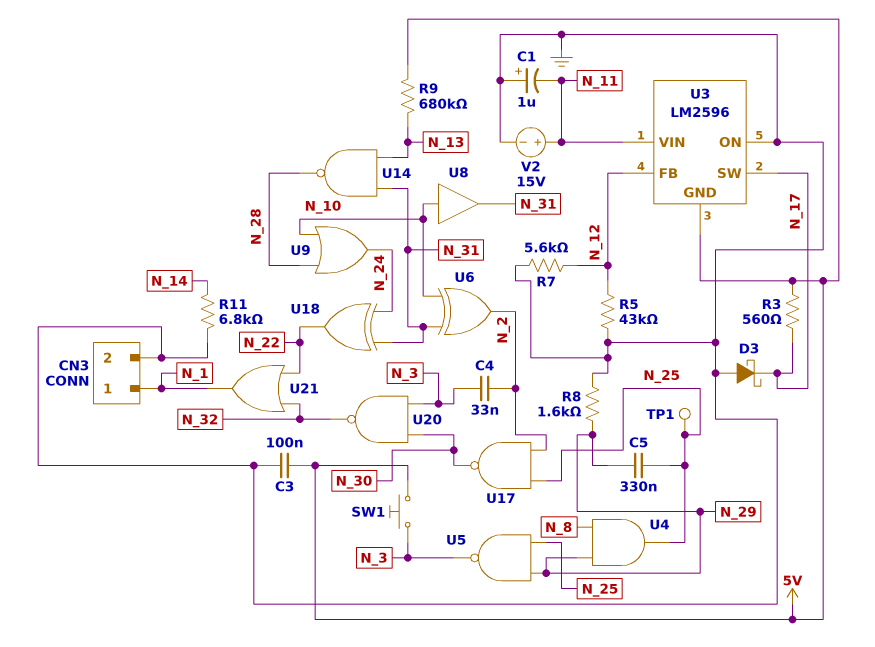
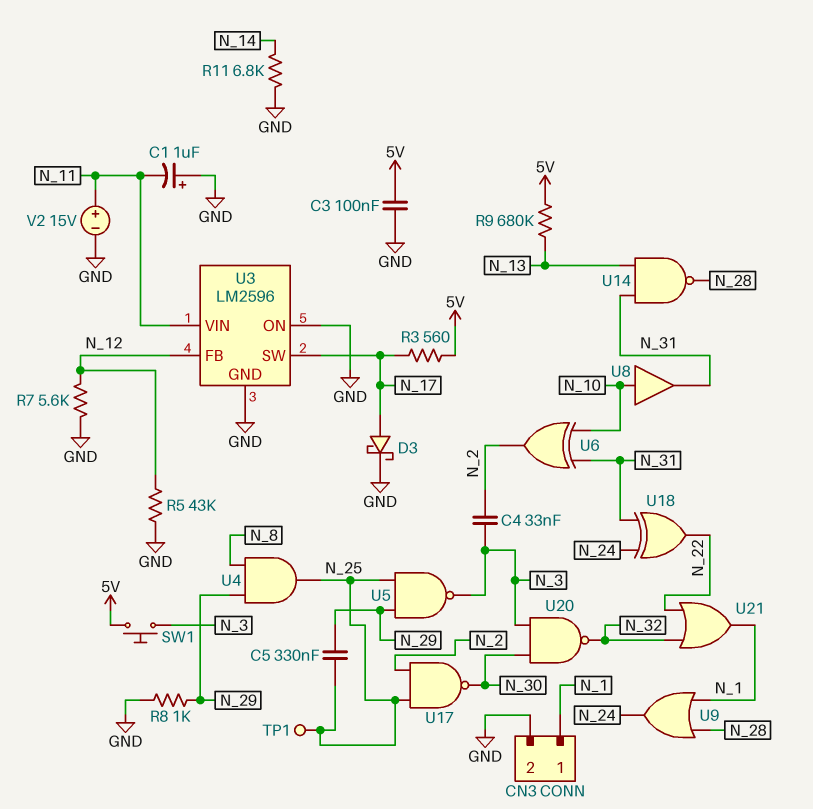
D3: schottky (A GND, K N_17) -> schottky (A N_17, K GND)
R8: 1.6k (GND, N_29) -> 1k (GND, N_29)
U3 pin GND: 5V -> GND
U9: OR (in N_10, in N_28, out N_24) -> OR (in N_1, in N_28, out N_24)

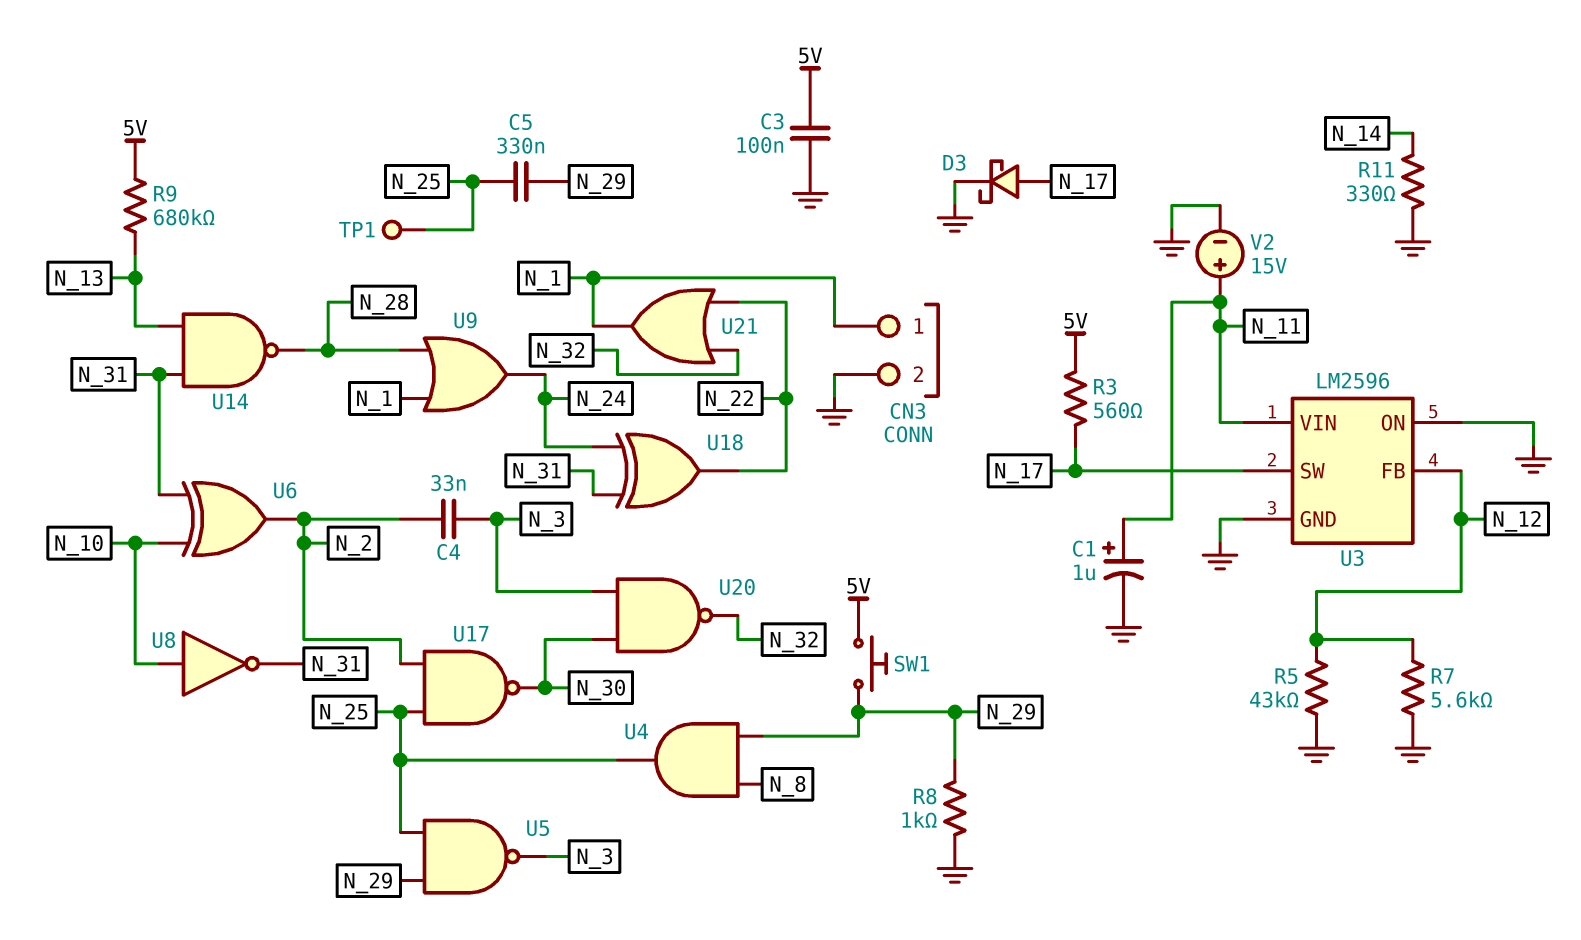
C1: 1uF (plus GND, minus N_11) -> 1uF (plus N_11, minus GND)
R11: 6.8k (GND, N_14) -> 330 (GND, N_14)
SW1: button (5V, N_3) -> button (5V, N_29)
U8: buffer (in N_10, out N_31) -> NOT (in N_10, out N_31)

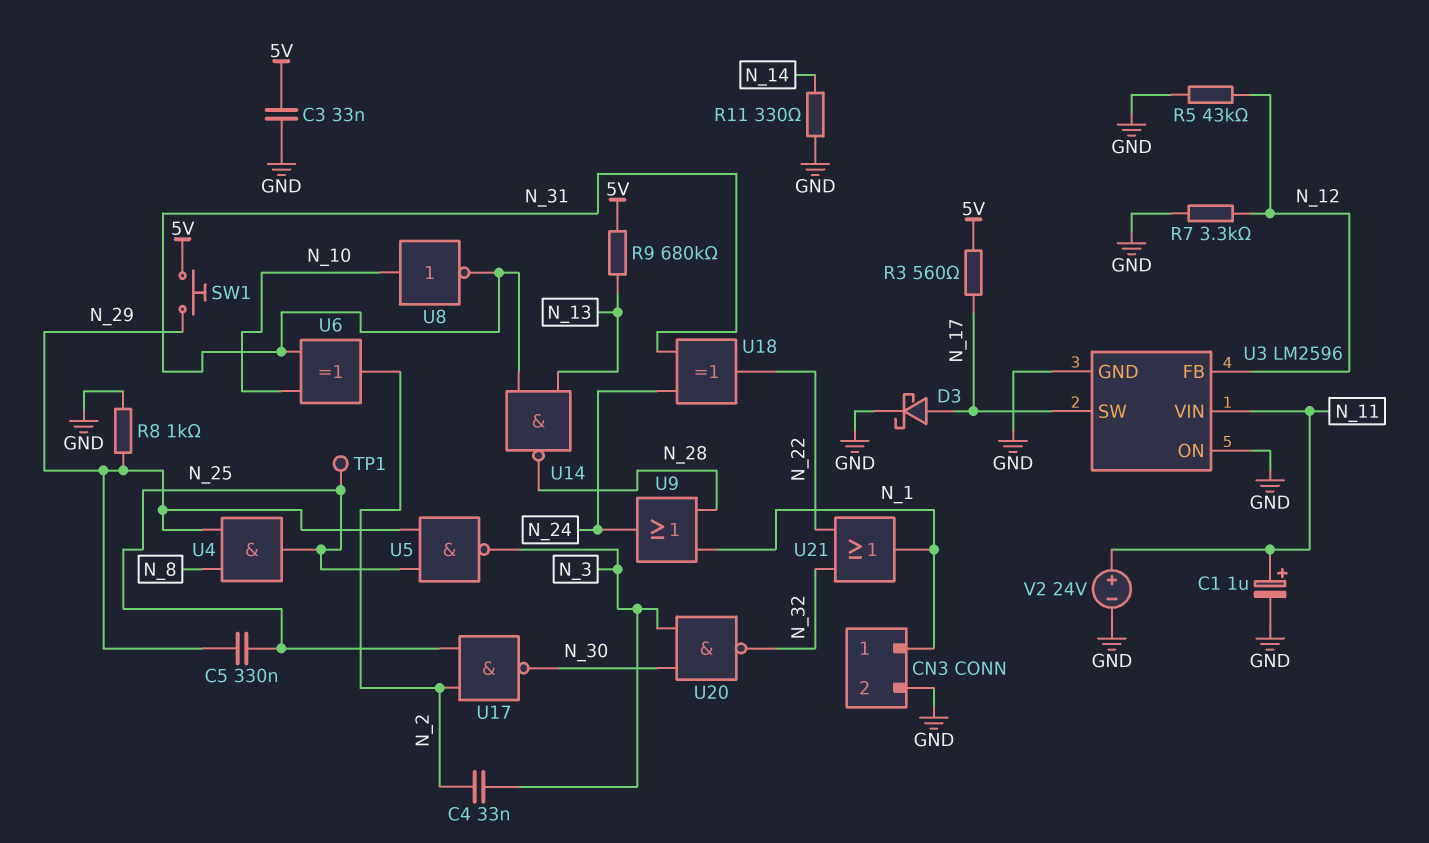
C3: 100nF (5V, GND) -> 33nF (5V, GND)
R7: 5.6k (GND, N_12) -> 3.3k (GND, N_12)
V2: 15V (plus N_11, minus GND) -> 24V (plus N_11, minus GND)

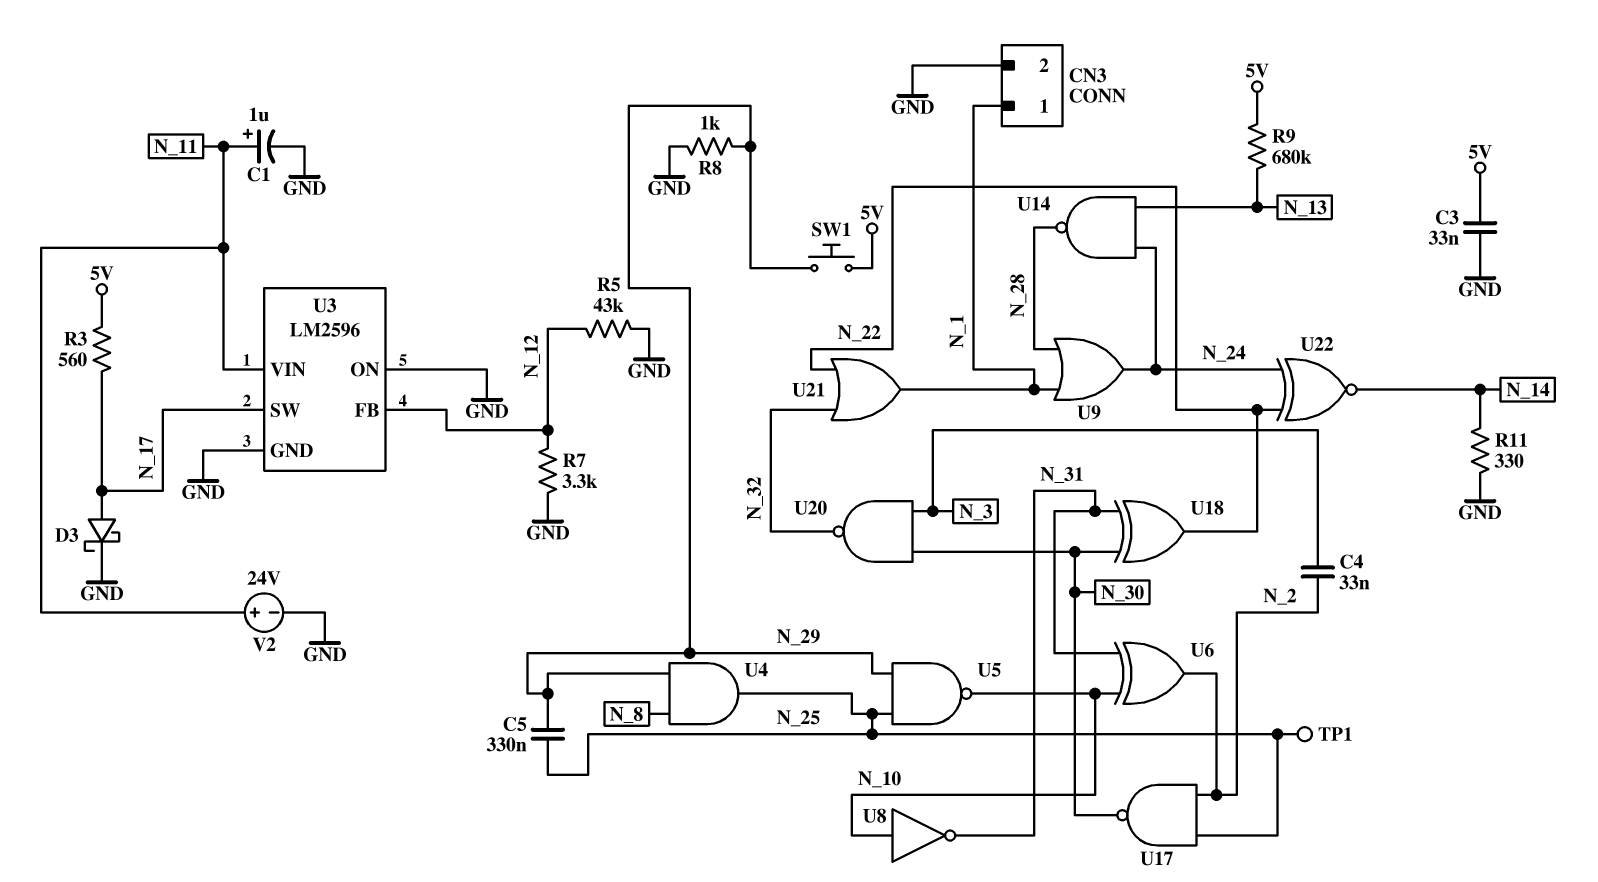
U5: NAND (in N_25, in N_29, out N_3) -> NAND (in N_25, in N_29, out N_10)
U14: NAND (in N_13, in N_31, out N_28) -> NAND (in N_13, in N_24, out N_28)
U18: XOR (in N_24, in N_31, out N_22) -> XOR (in N_30, in N_31, out N_22)
U22: none -> XNOR (in N_22, in N_24, out N_14)

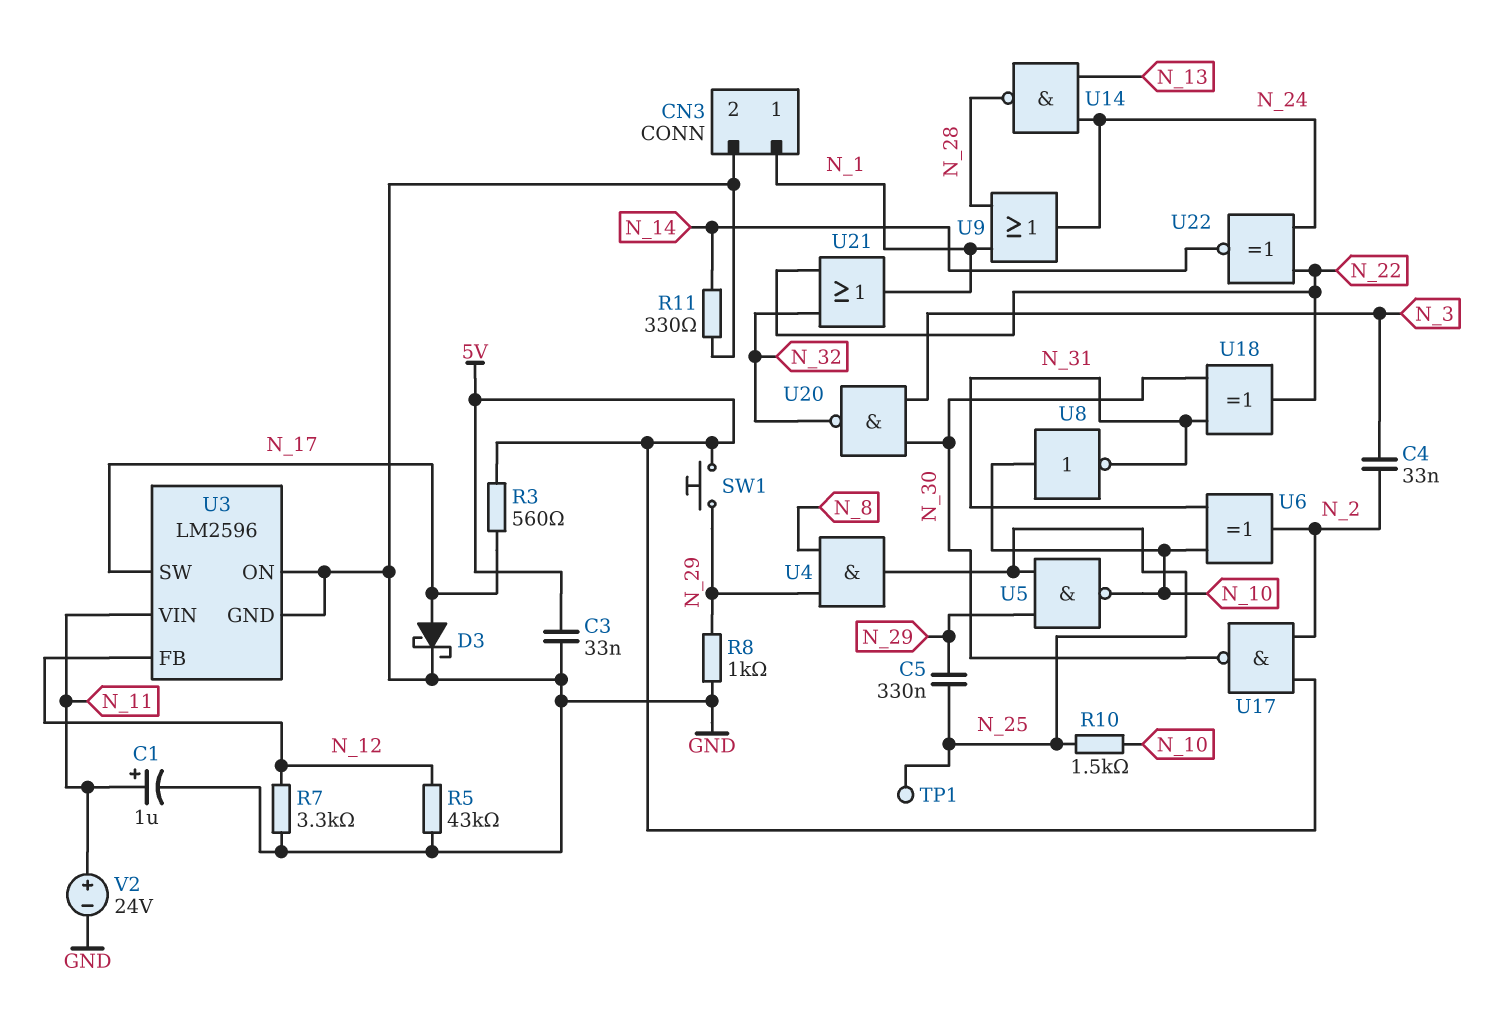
R9: 680k (5V, N_13) -> none
R10: none -> 1.5k (N_10, N_25)
U17: NAND (in N_2, in N_25, out N_30) -> NAND (in 5V, in N_2, out N_30)

